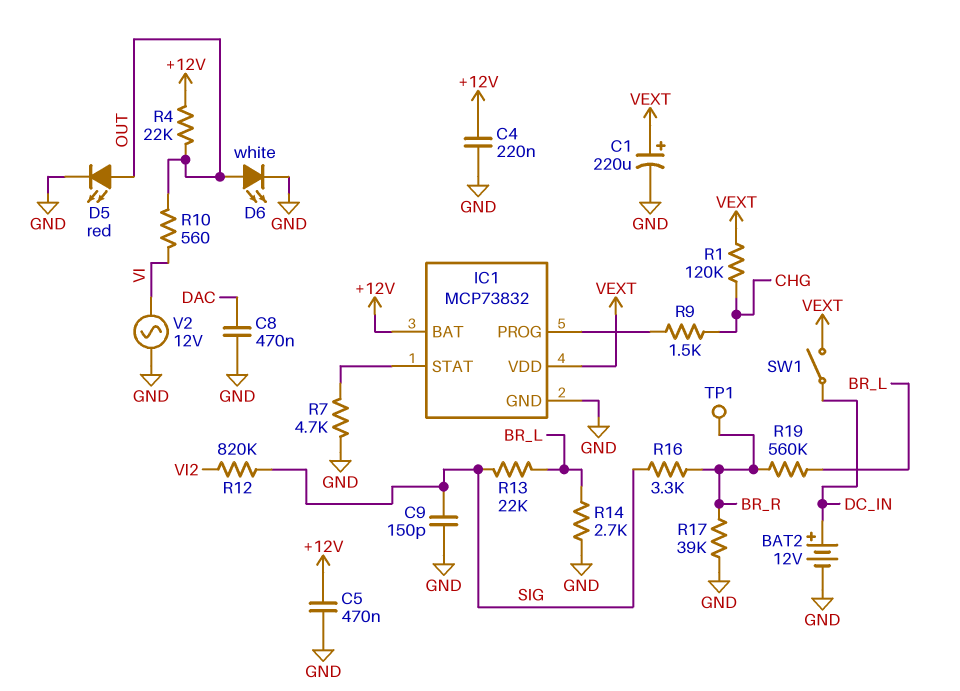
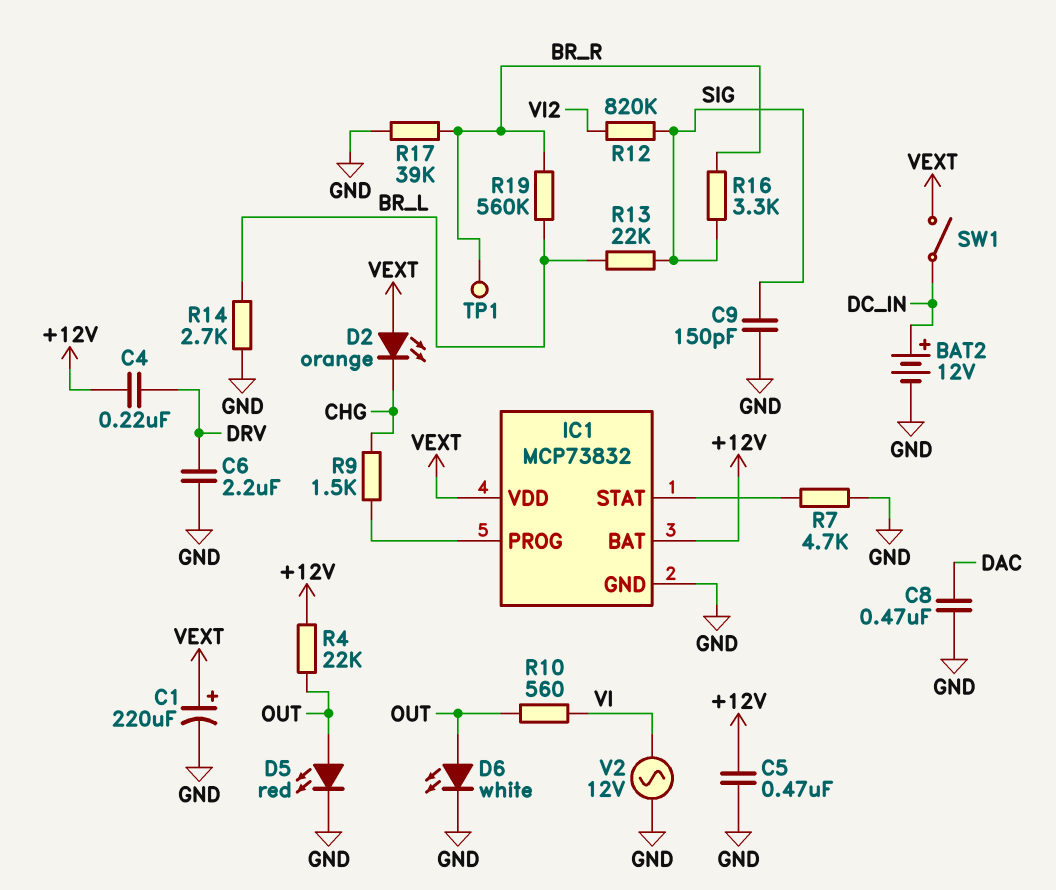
C4: 220nF (+12V, GND) -> 220nF (+12V, DRV)
C6: none -> 2.2uF (DRV, GND)
D2: none -> LED orange (A VEXT, K CHG)
R1: 120k (CHG, VEXT) -> none

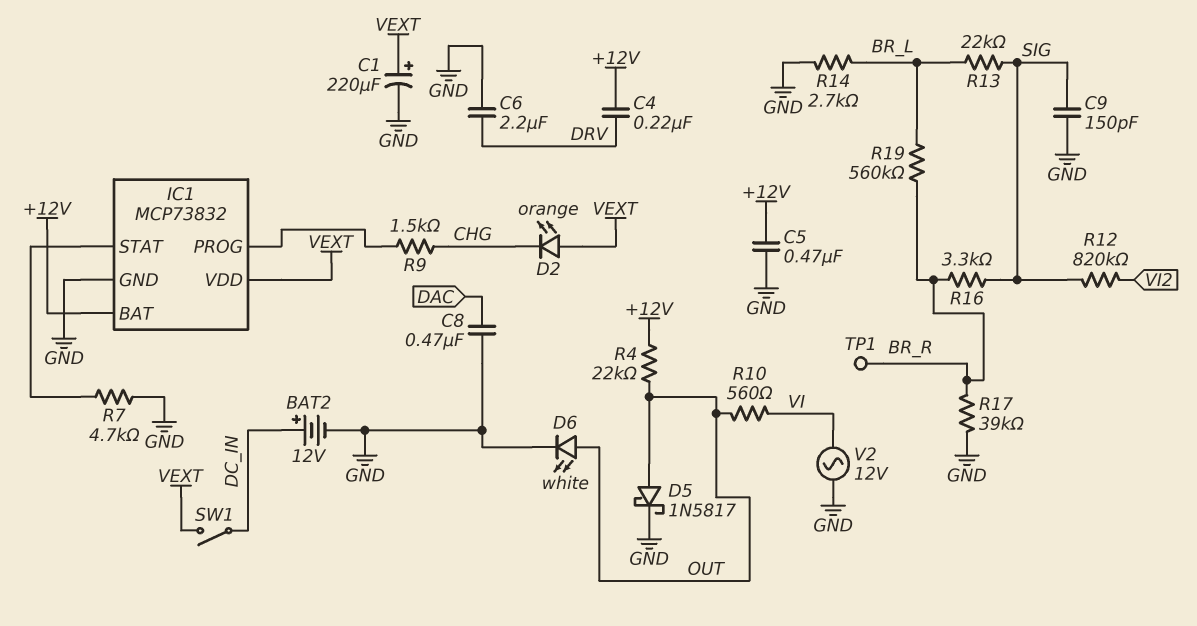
D5: LED red (A OUT, K GND) -> schottky 1N5817 (A OUT, K GND)

